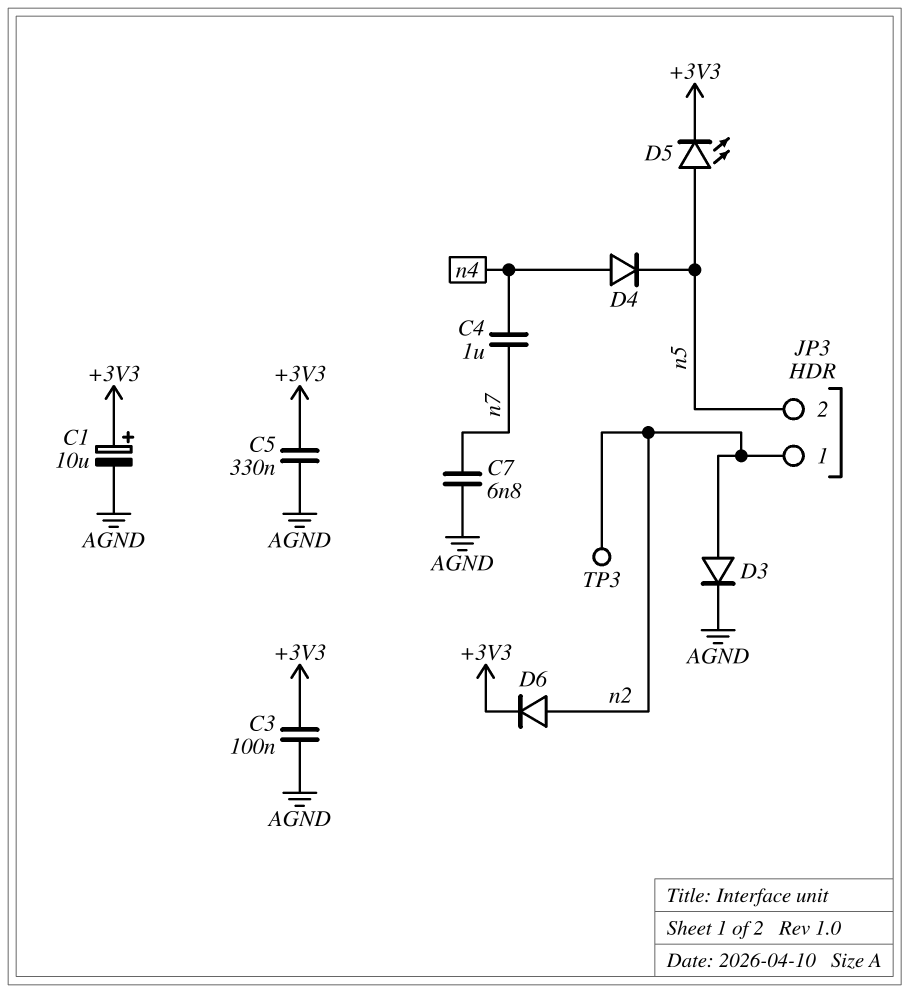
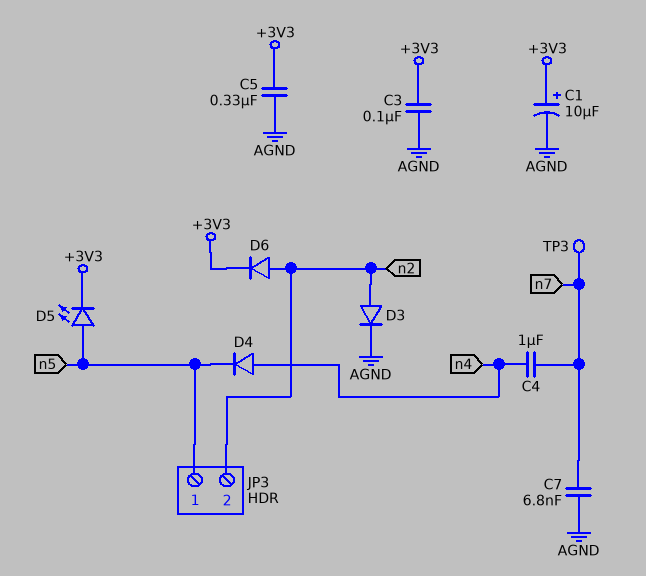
JP3 pin 1: n2 -> n5
JP3 pin 2: n5 -> n2
TP3: test point (n2) -> test point (n7)

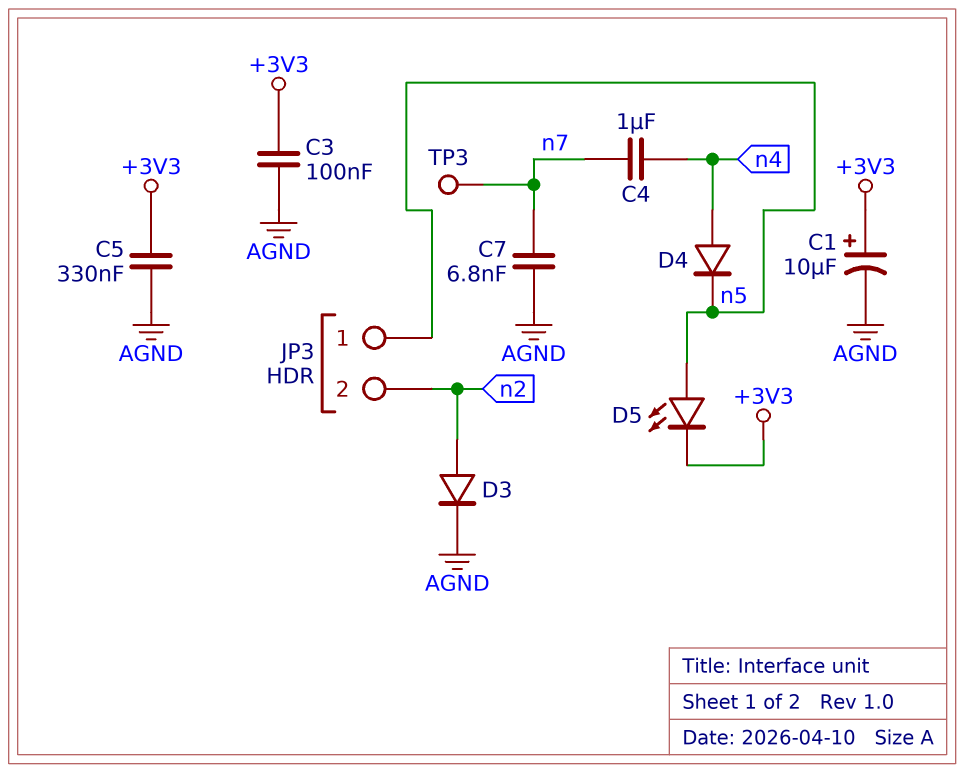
D6: diode (A n2, K +3V3) -> none

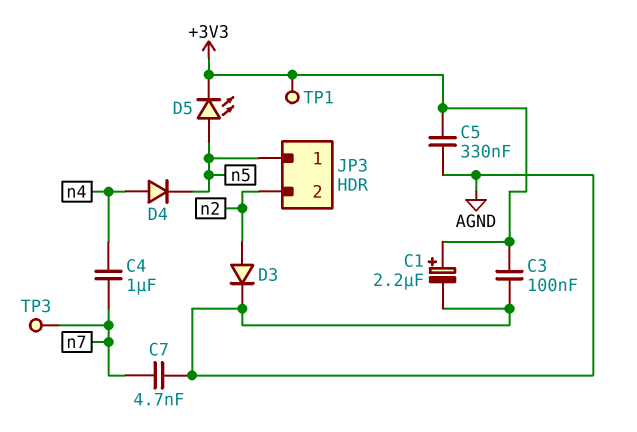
C1: 10uF (plus +3V3, minus AGND) -> 2.2uF (plus +3V3, minus AGND)
C7: 6.8nF (AGND, n7) -> 4.7nF (AGND, n7)
TP1: none -> test point (+3V3)

